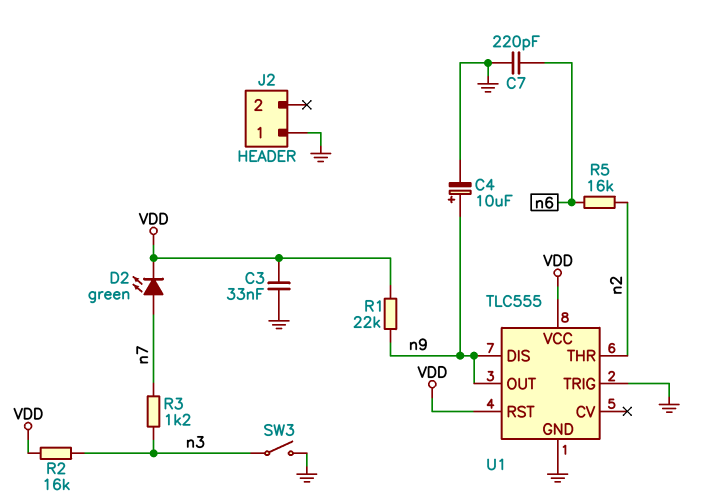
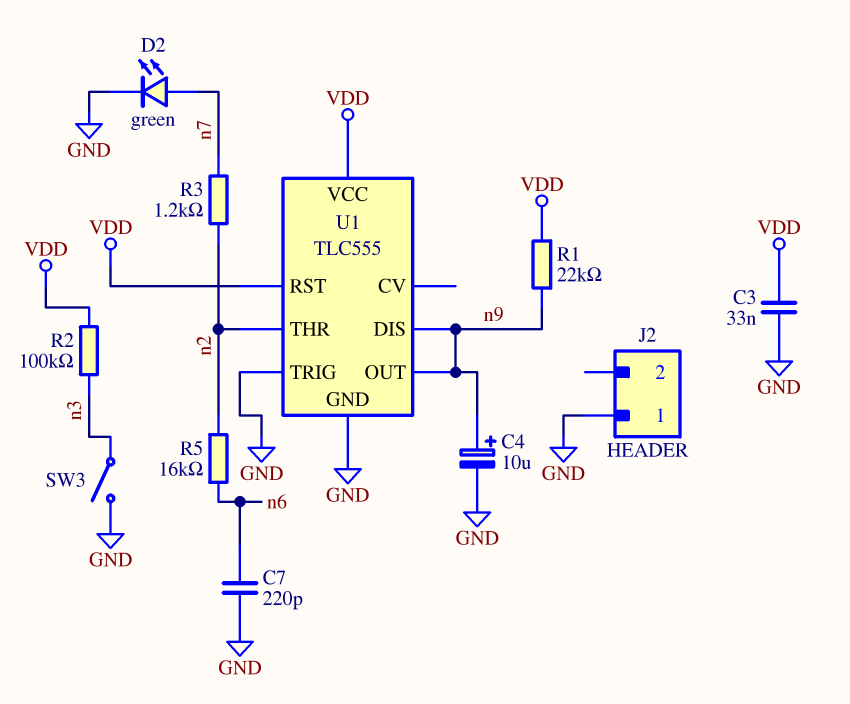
D2: LED green (A n7, K VDD) -> LED green (A n7, K GND)
R2: 16k (VDD, n3) -> 100k (VDD, n3)
R3: 1.2k (n3, n7) -> 1.2k (n2, n7)

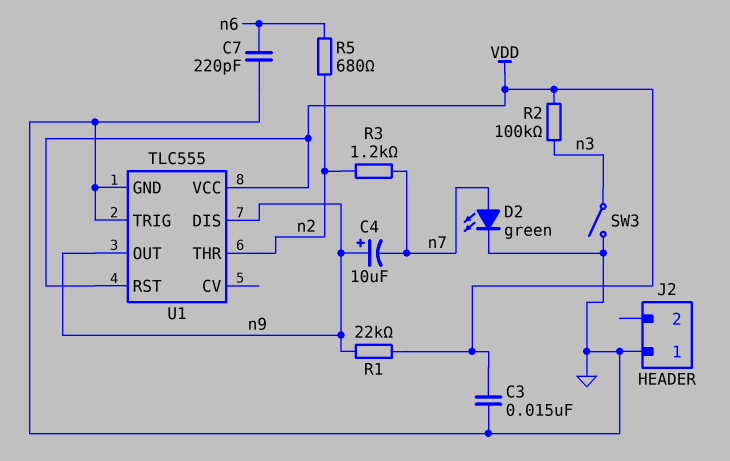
C3: 33nF (GND, VDD) -> 15nF (GND, VDD)
C4: 10uF (plus n9, minus GND) -> 10uF (plus n9, minus n7)
R5: 16k (n2, n6) -> 680 (n2, n6)

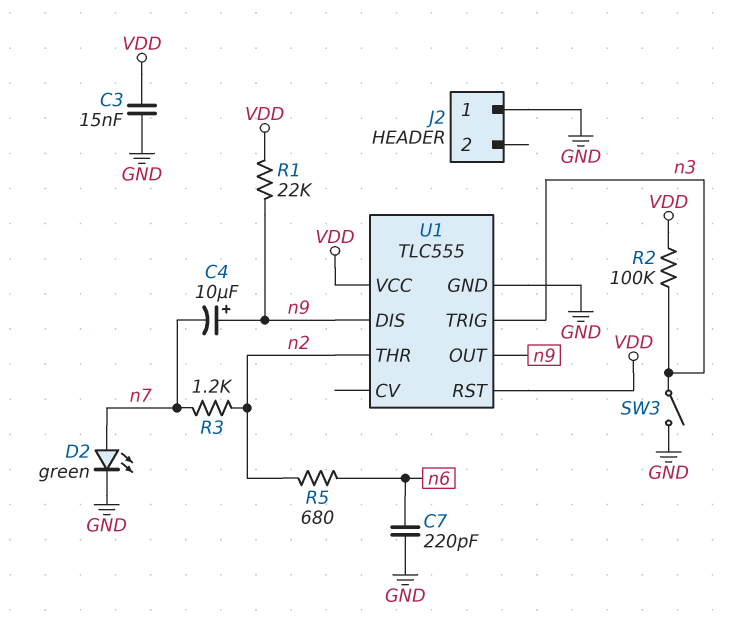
U1 pin TRIG: GND -> n3

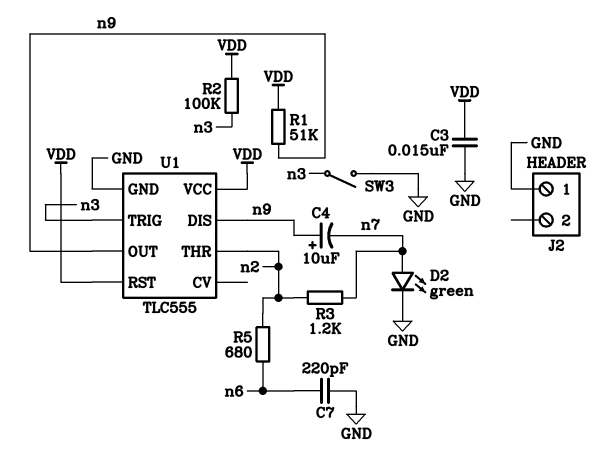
R1: 22k (VDD, n9) -> 51k (VDD, n9)

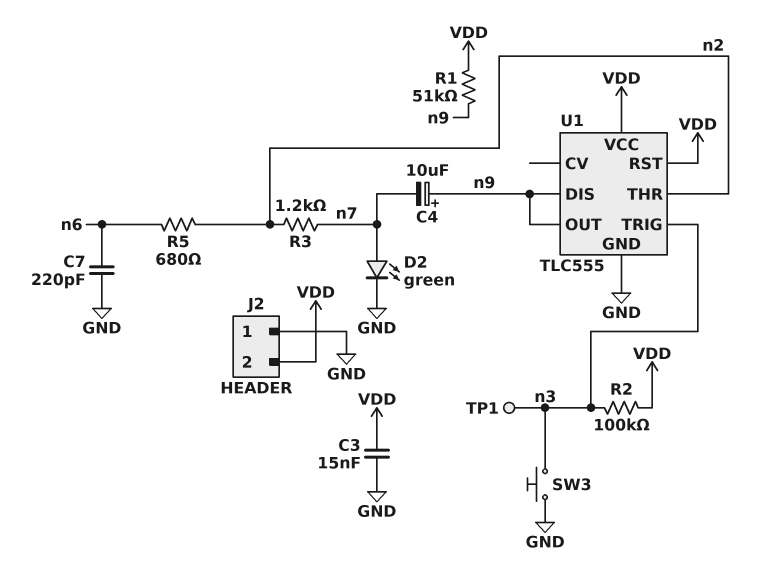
J2 pin 2: none -> VDD
SW3: switch (GND, n3) -> button (GND, n3)
TP1: none -> test point (n3)

